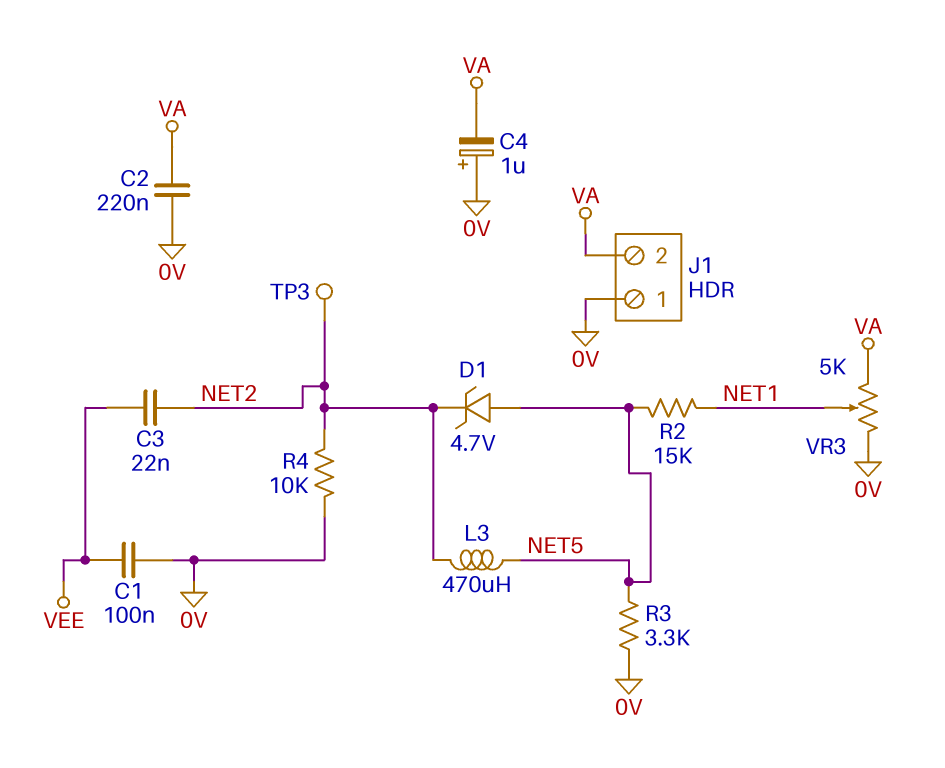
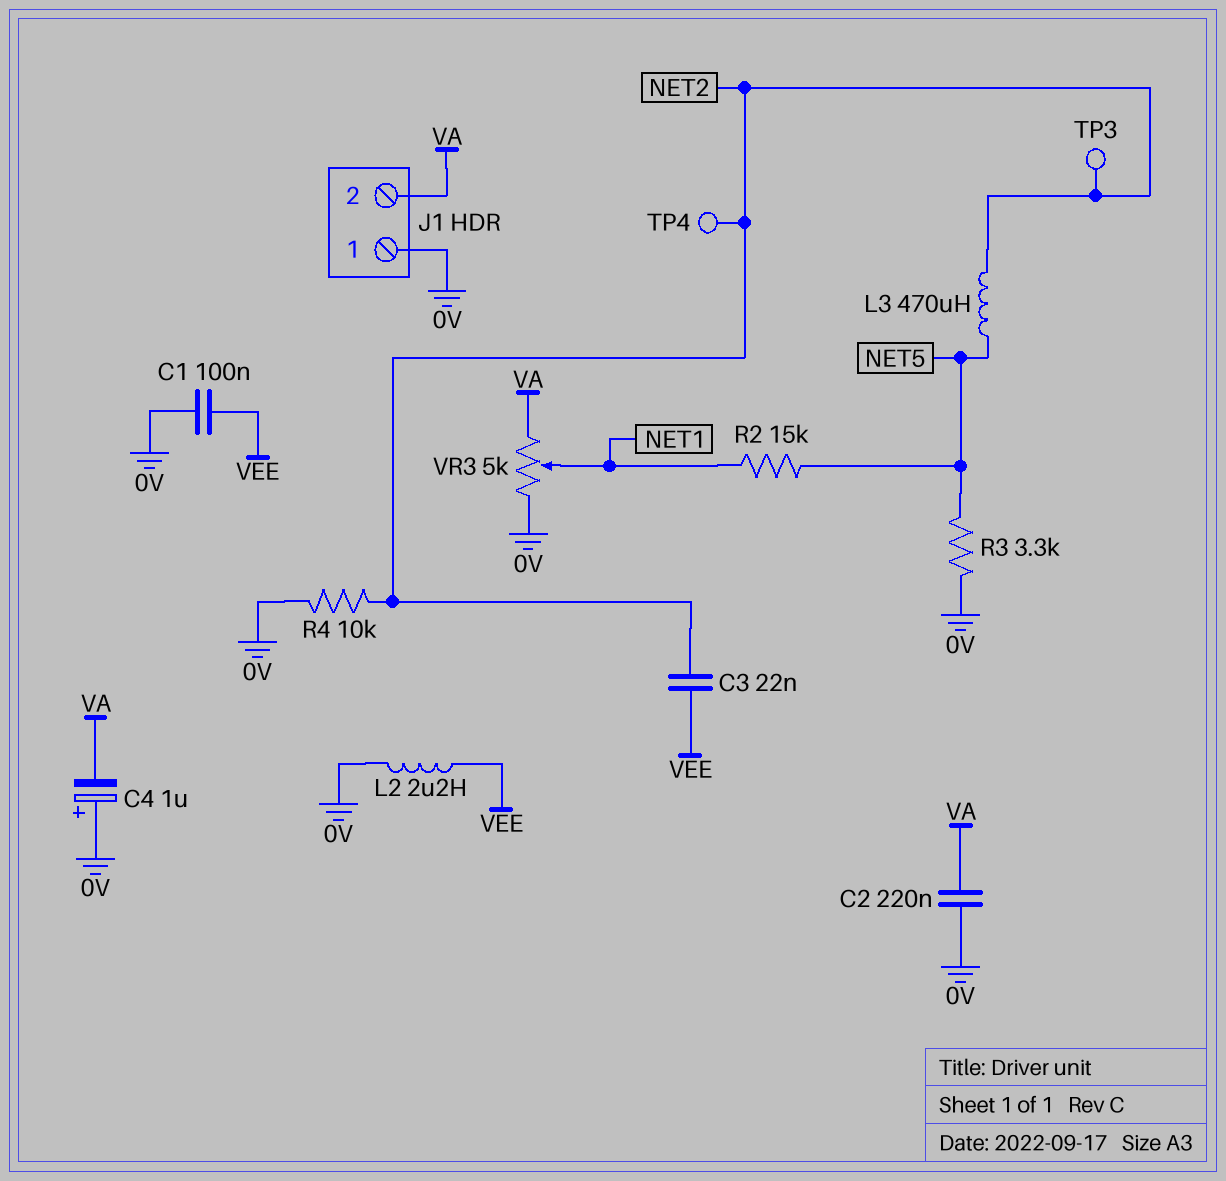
D1: zener 4.7V (A NET5, K NET2) -> none
L2: none -> 2.2uH (0V, VEE)
TP4: none -> test point (NET2)

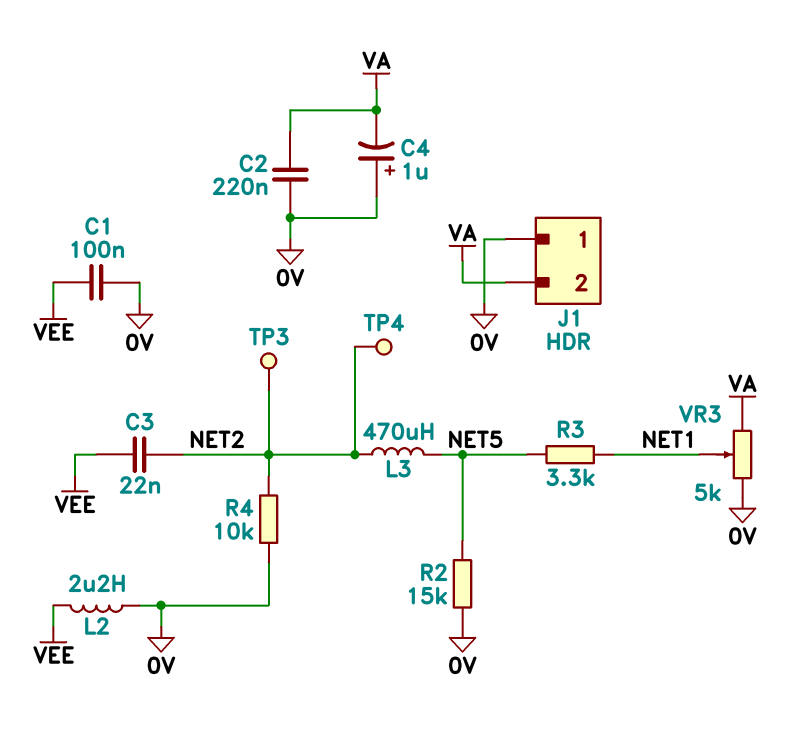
R2: 15k (NET1, NET5) -> 15k (0V, NET5)
R3: 3.3k (0V, NET5) -> 3.3k (NET1, NET5)

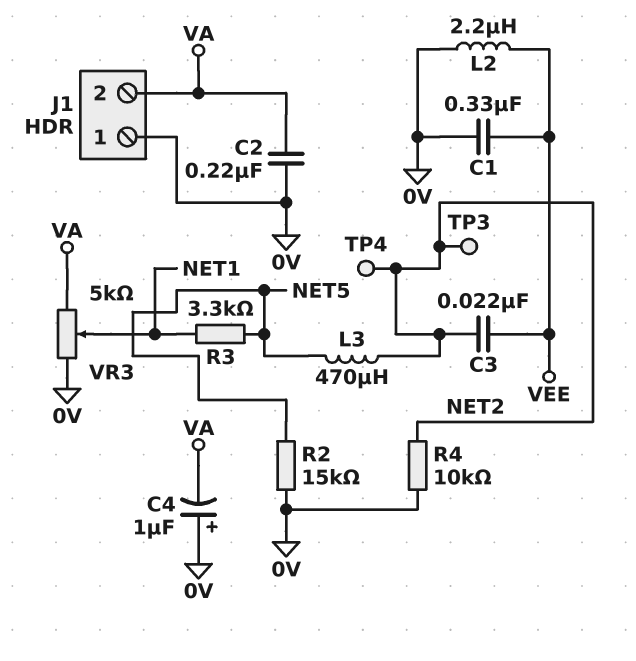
C1: 100nF (0V, VEE) -> 330nF (0V, VEE)

